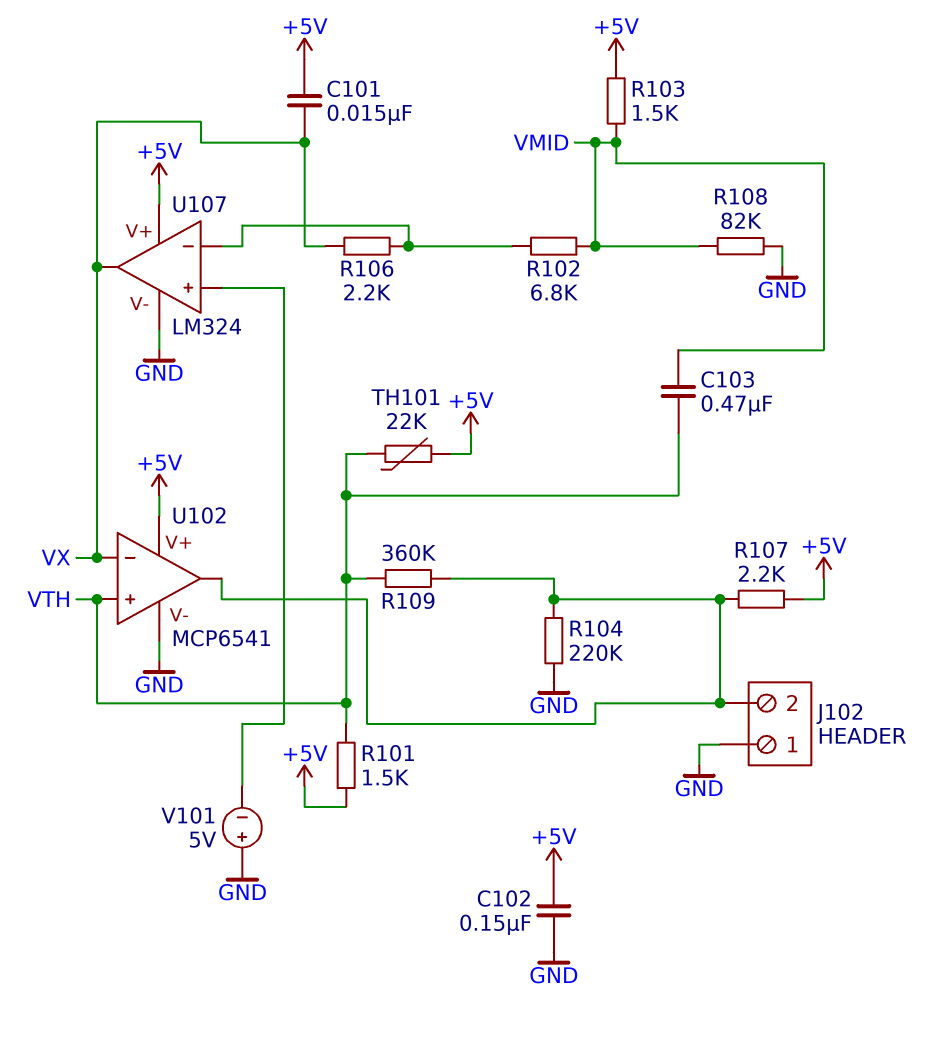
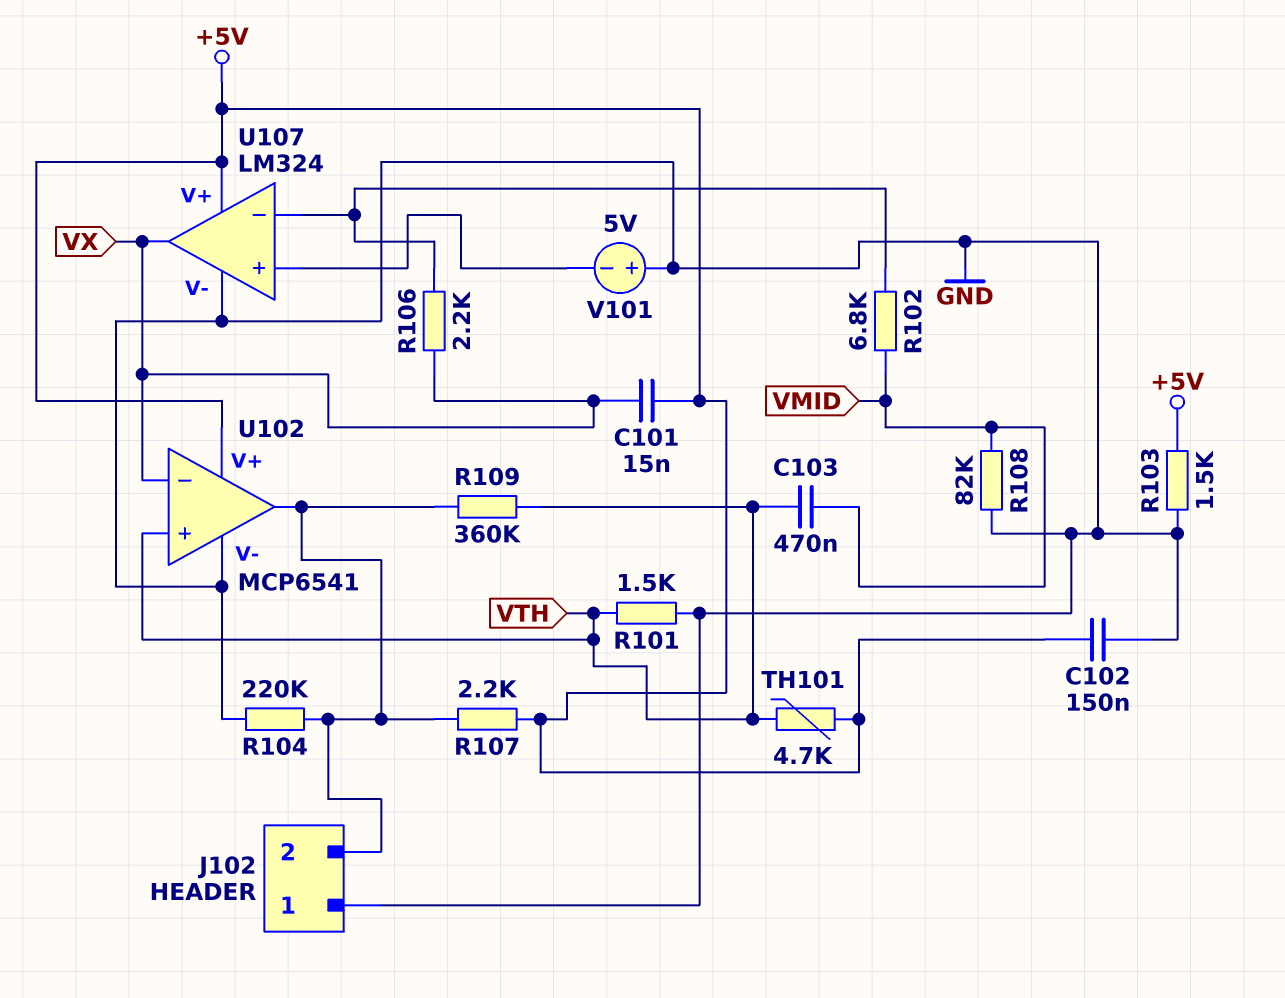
R101: 1.5k (+5V, VTH) -> 1.5k (GND, VTH)
R103: 1.5k (+5V, VMID) -> 1.5k (+5V, GND)
TH101: 22k (+5V, VTH) -> 4.7k (+5V, VTH)

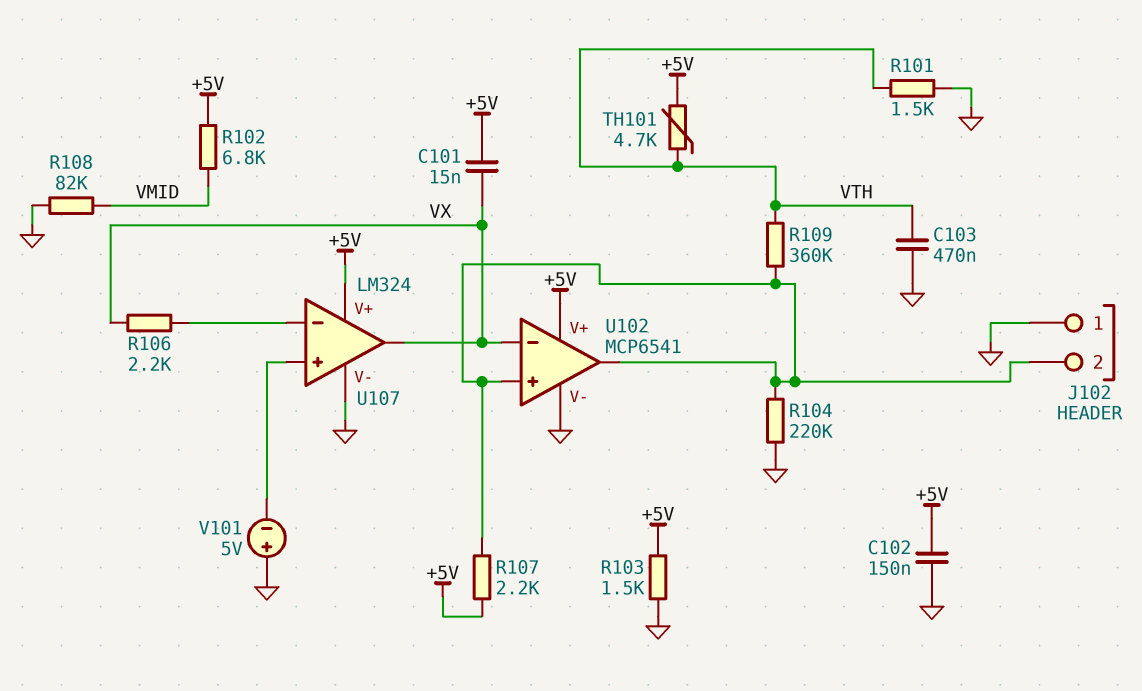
C103: 470nF (VMID, VTH) -> 470nF (GND, VTH)
R102: 6.8k (U107/in-, VMID) -> 6.8k (+5V, VMID)
U102 pin in+: VTH -> J102/2

